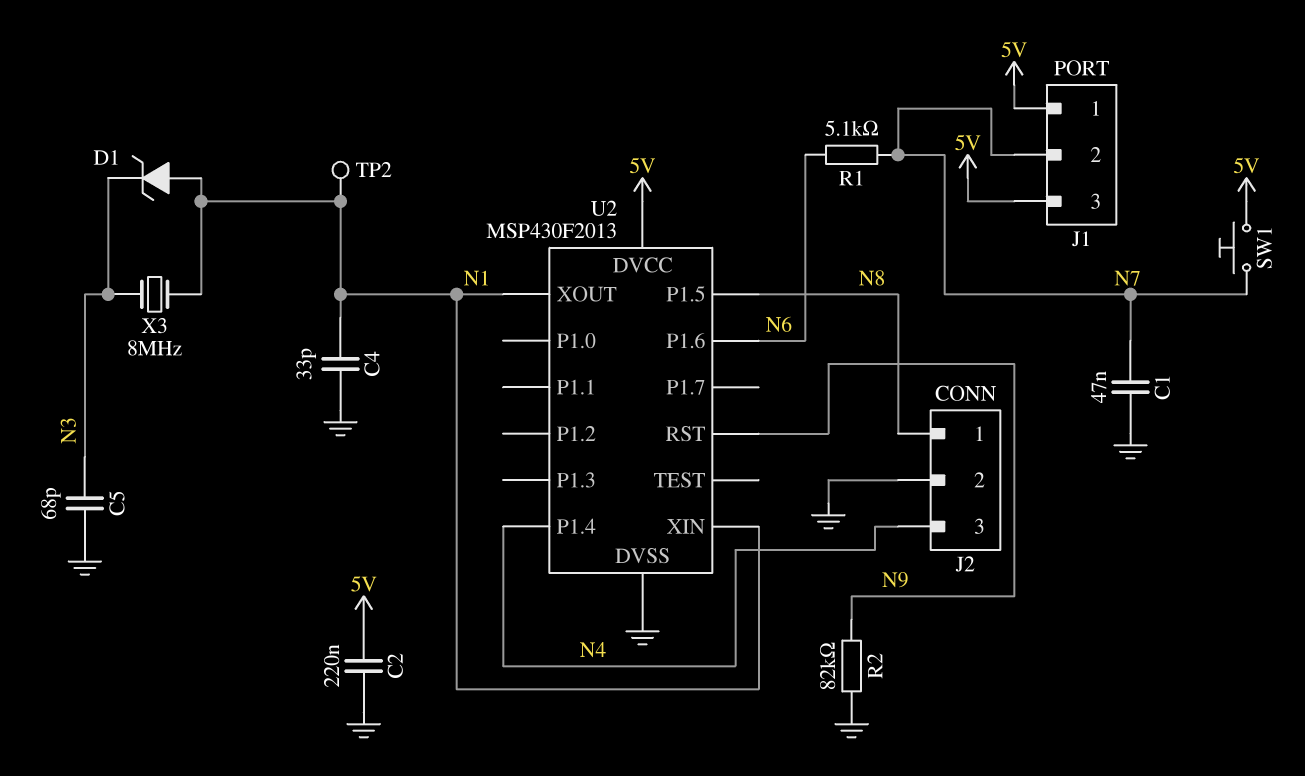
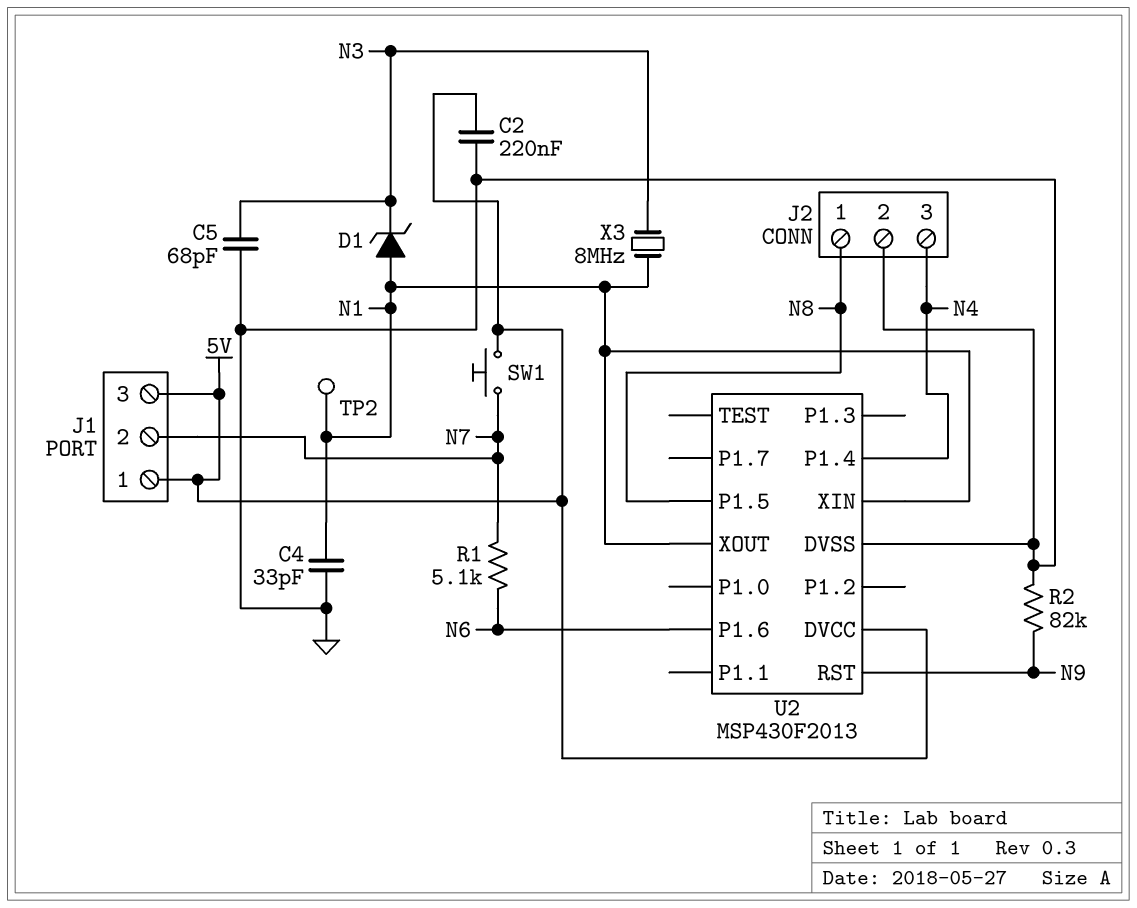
C1: 47nF (GND, N7) -> none

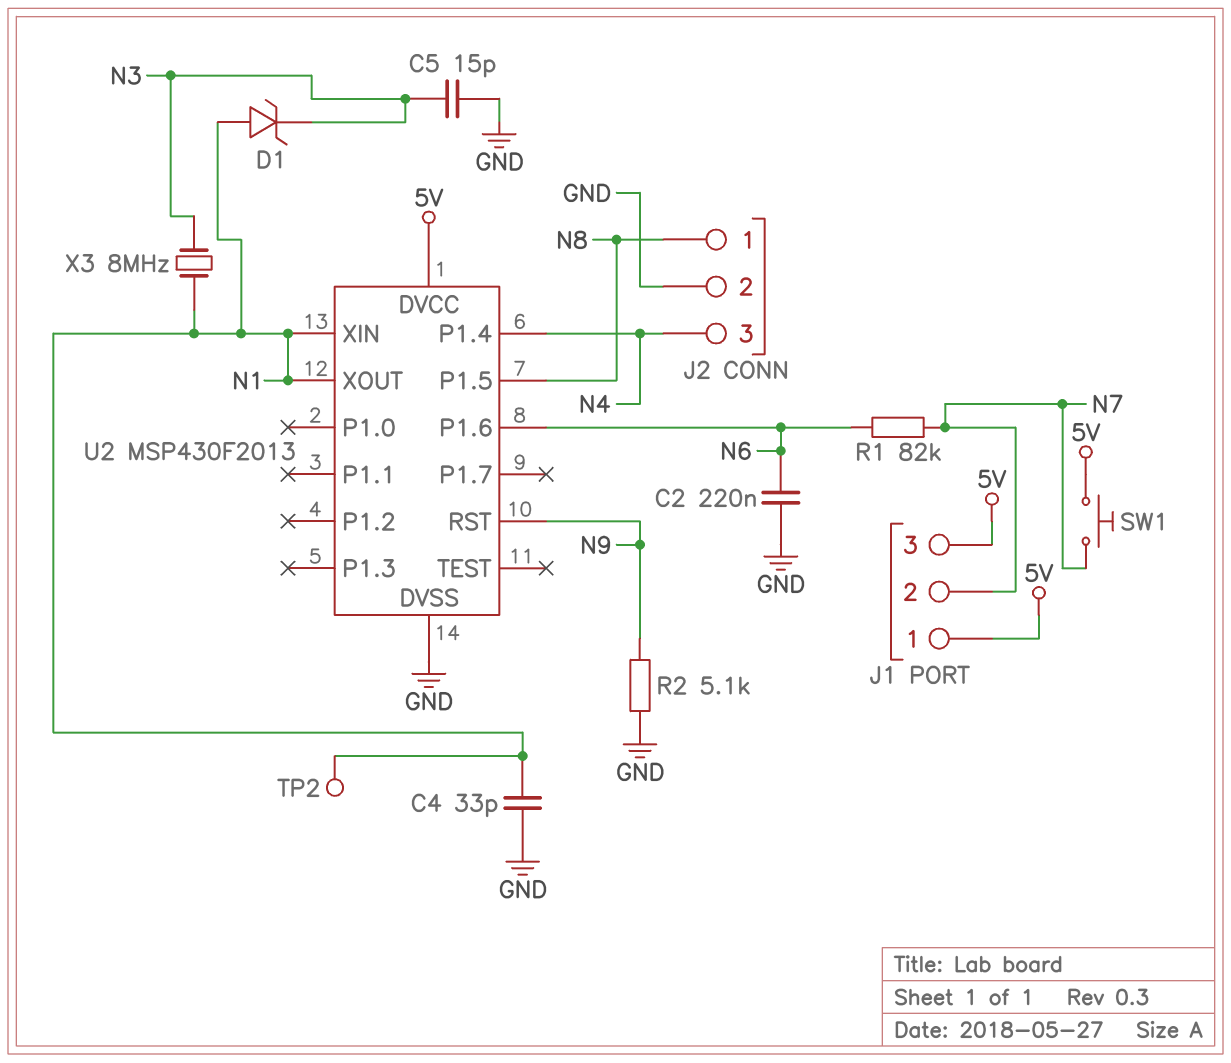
C2: 220nF (5V, GND) -> 220nF (GND, N6)
C5: 68pF (GND, N3) -> 15pF (GND, N3)
R1: 5.1k (N6, N7) -> 82k (N6, N7)
R2: 82k (GND, N9) -> 5.1k (GND, N9)

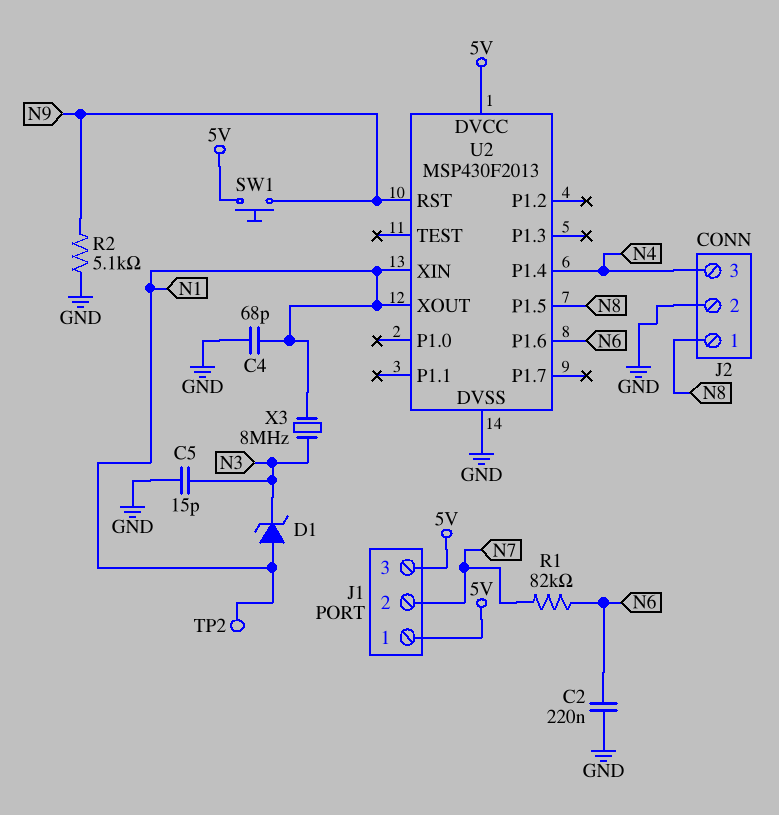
C4: 33pF (GND, N1) -> 68pF (GND, N1)
SW1: button (5V, N7) -> button (5V, N9)

